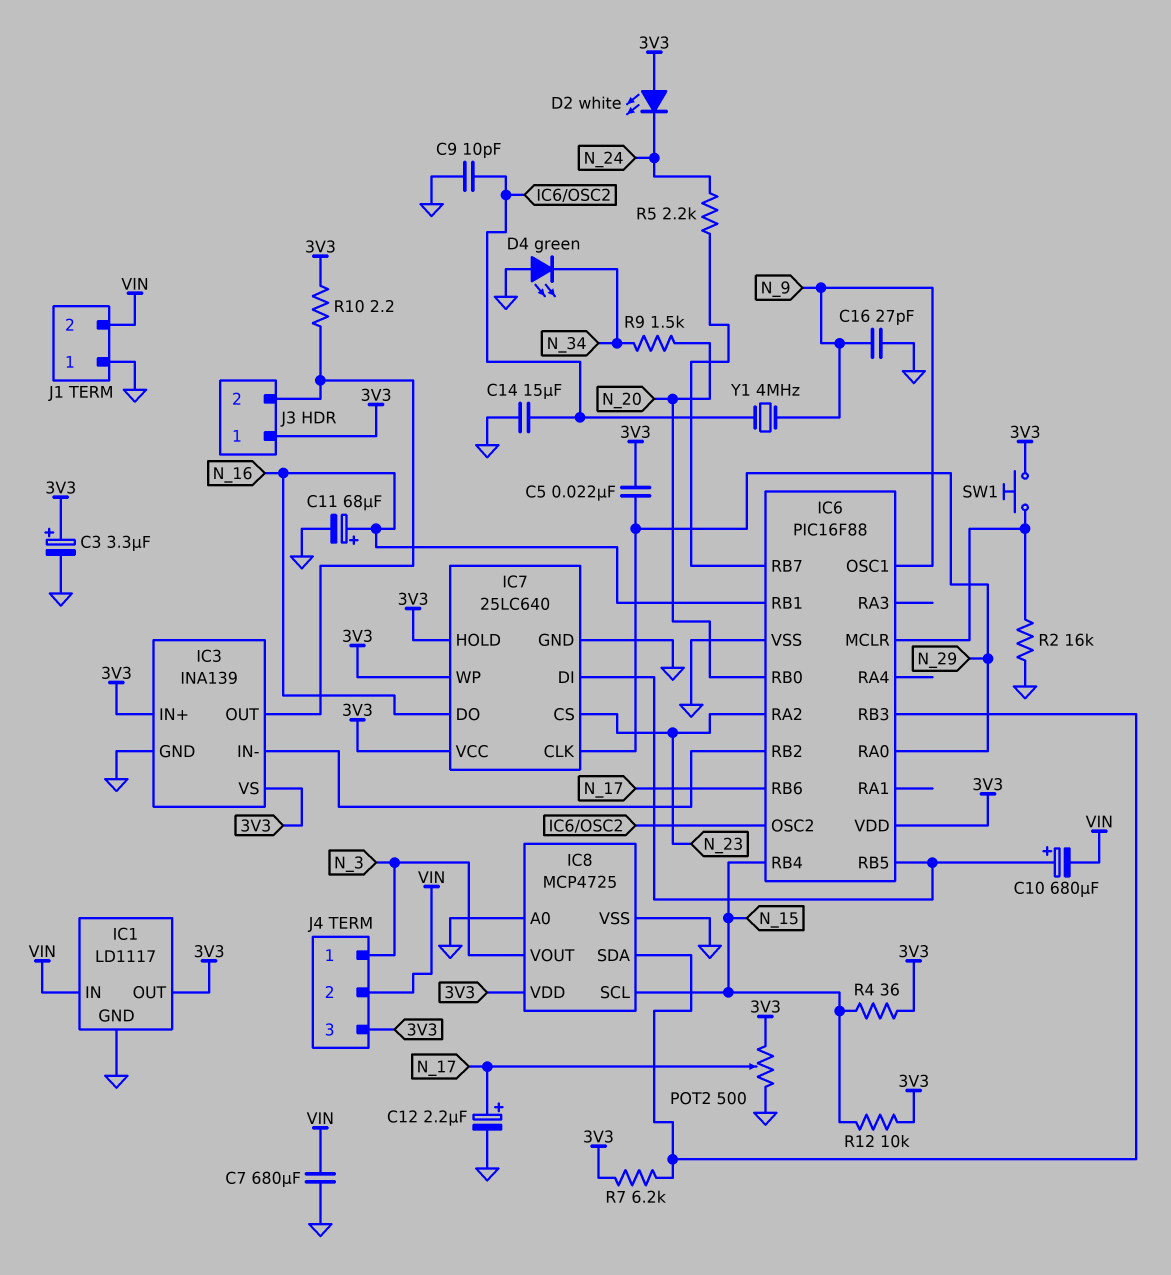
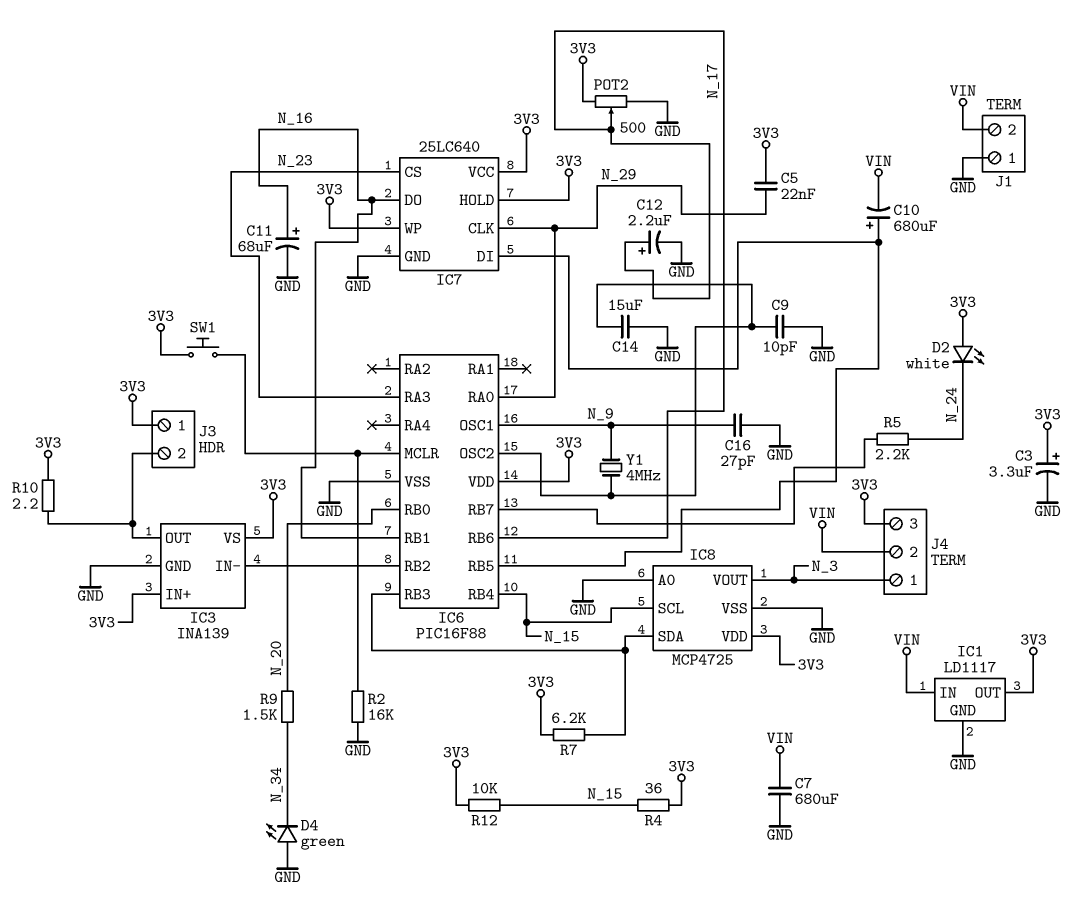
IC6 pin RA2: N_23 -> none
IC6 pin RA3: none -> N_23

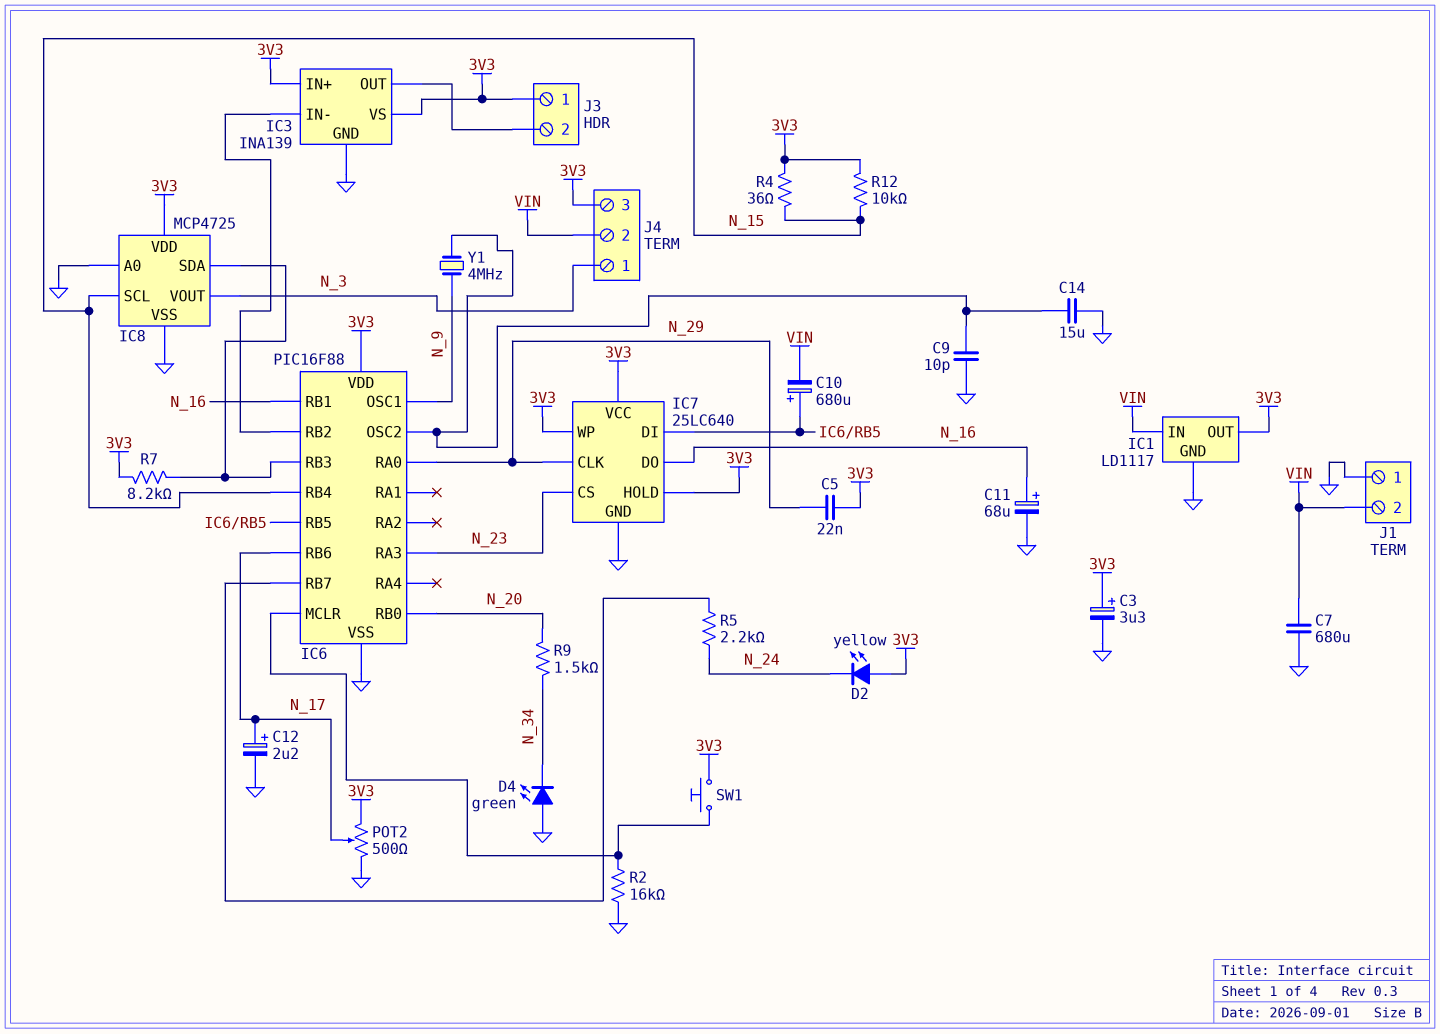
C16: 27pF (GND, N_9) -> none
D2: LED white (A 3V3, K N_24) -> LED yellow (A 3V3, K N_24)
R7: 6.2k (3V3, IC6/RB3) -> 8.2k (3V3, IC6/RB3)
R10: 2.2 (3V3, IC3/OUT) -> none

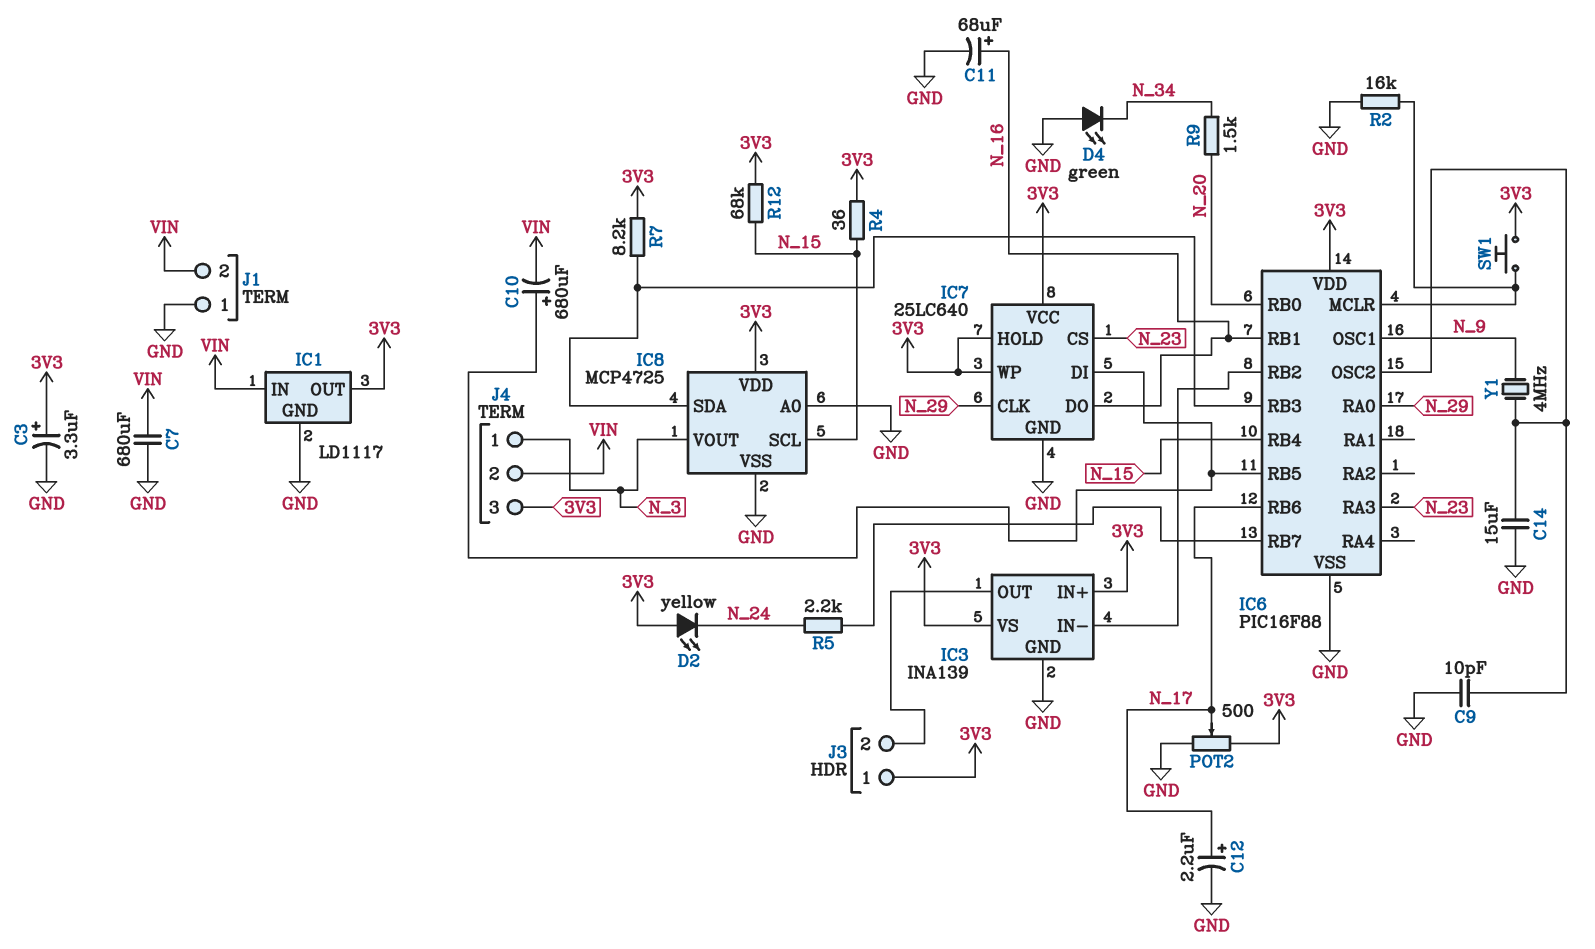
C5: 22nF (3V3, N_29) -> none
R12: 10k (3V3, N_15) -> 68k (3V3, N_15)

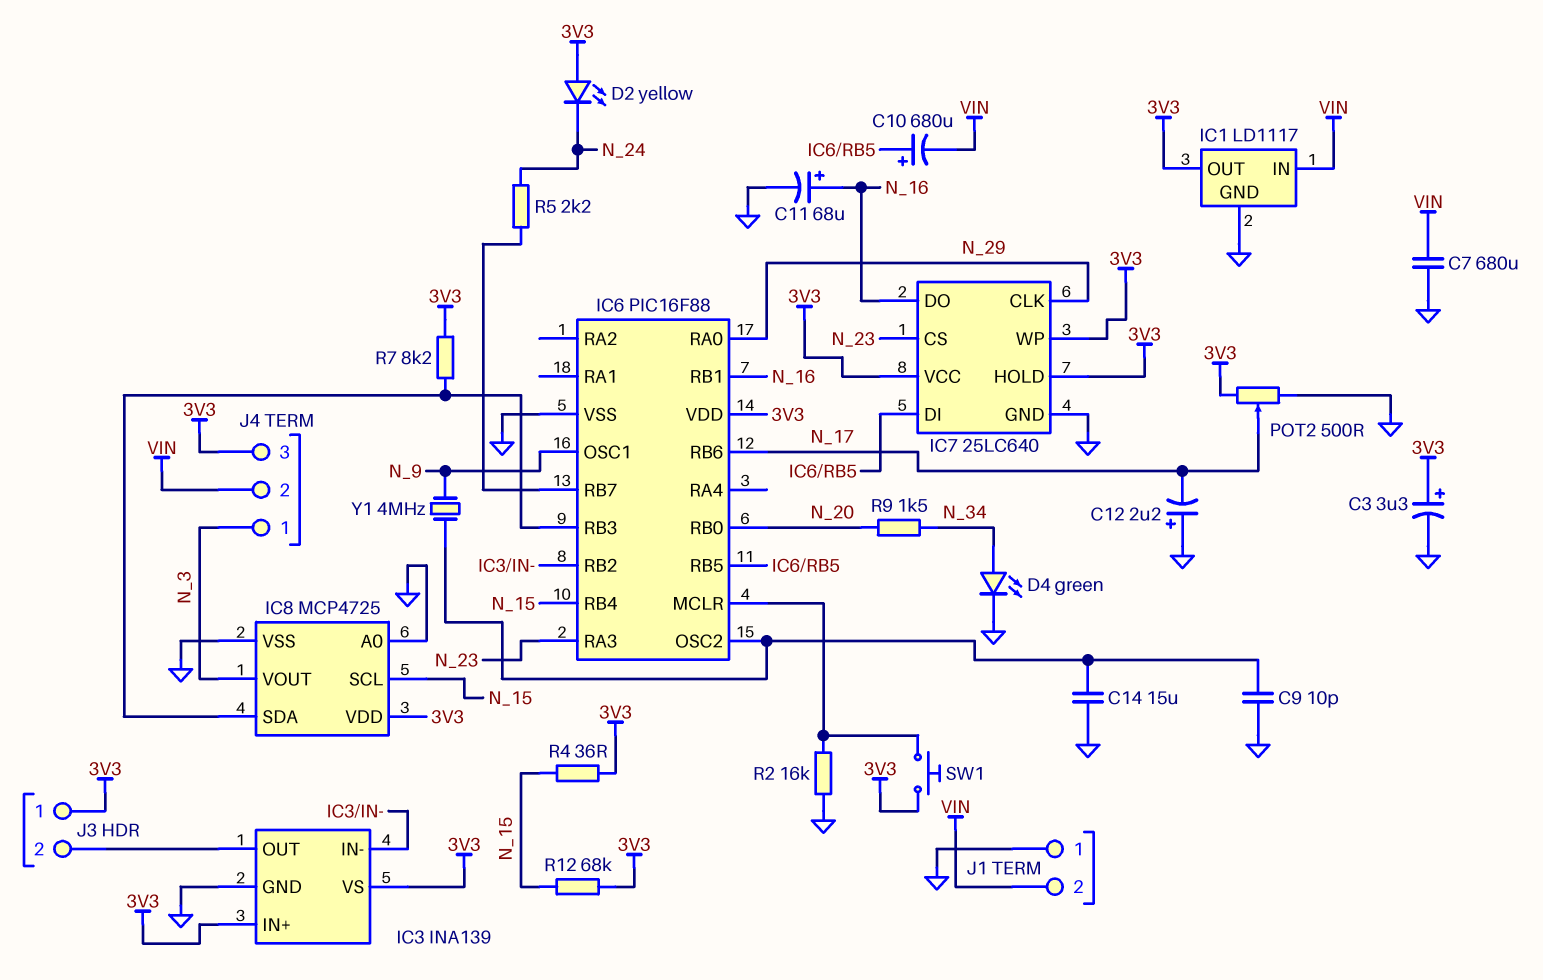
C12: 2.2uF (plus N_17, minus GND) -> 2.2uF (plus GND, minus N_17)
D4: LED green (A GND, K N_34) -> LED green (A N_34, K GND)

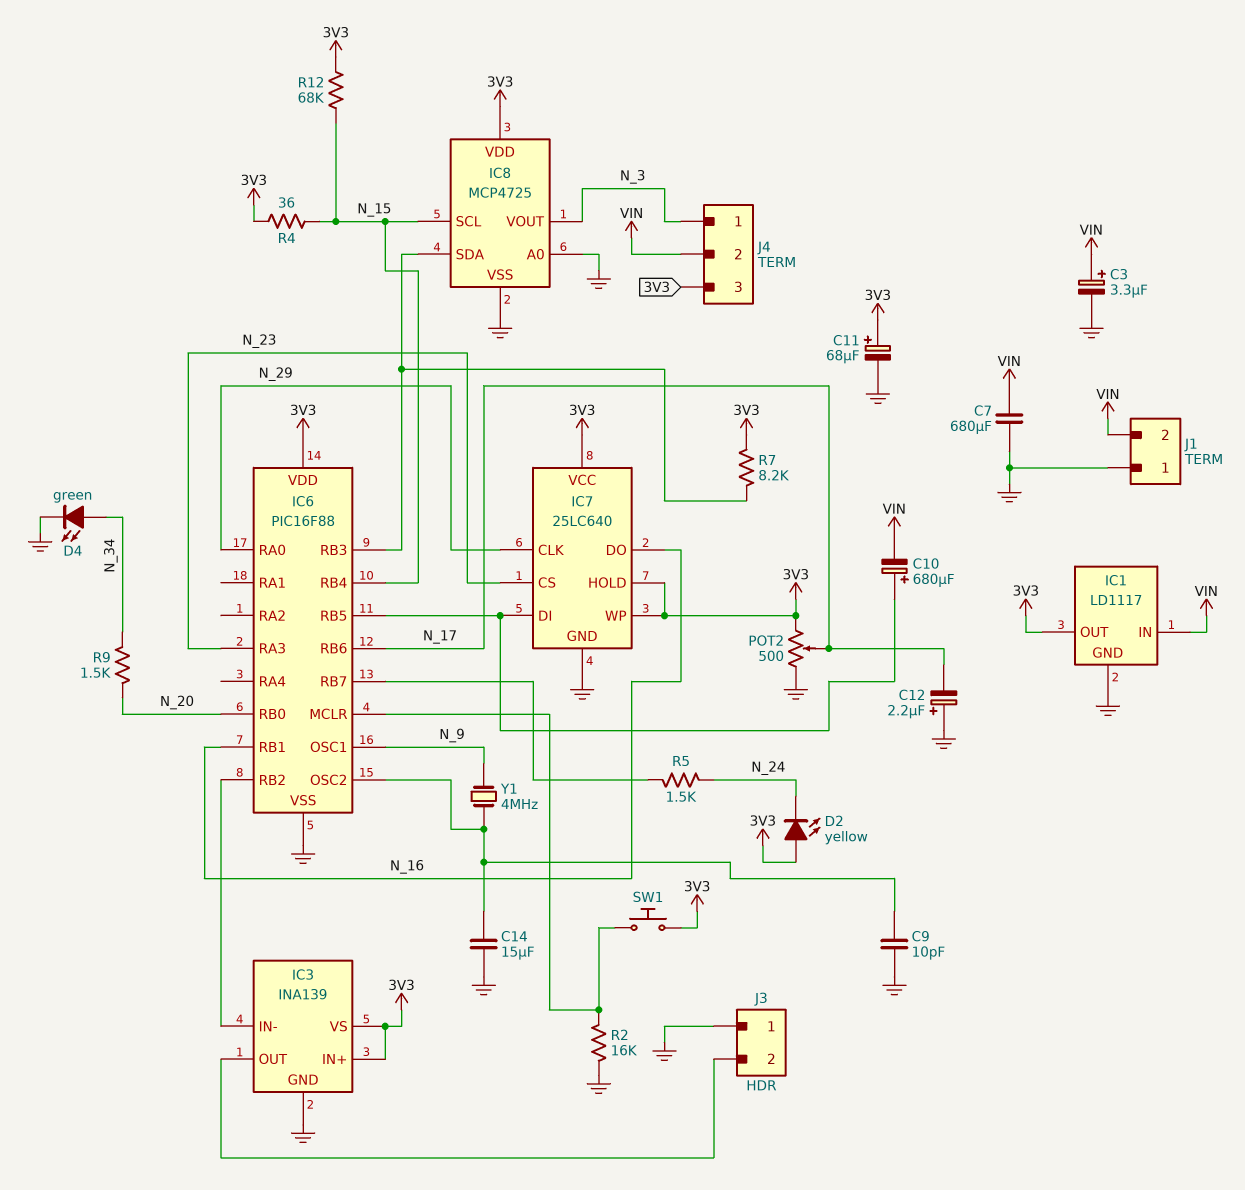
C3: 3.3uF (plus 3V3, minus GND) -> 3.3uF (plus VIN, minus GND)
C11: 68uF (plus N_16, minus GND) -> 68uF (plus 3V3, minus GND)
J3 pin 1: 3V3 -> GND
R5: 2.2k (IC6/RB7, N_24) -> 1.5k (IC6/RB7, N_24)

